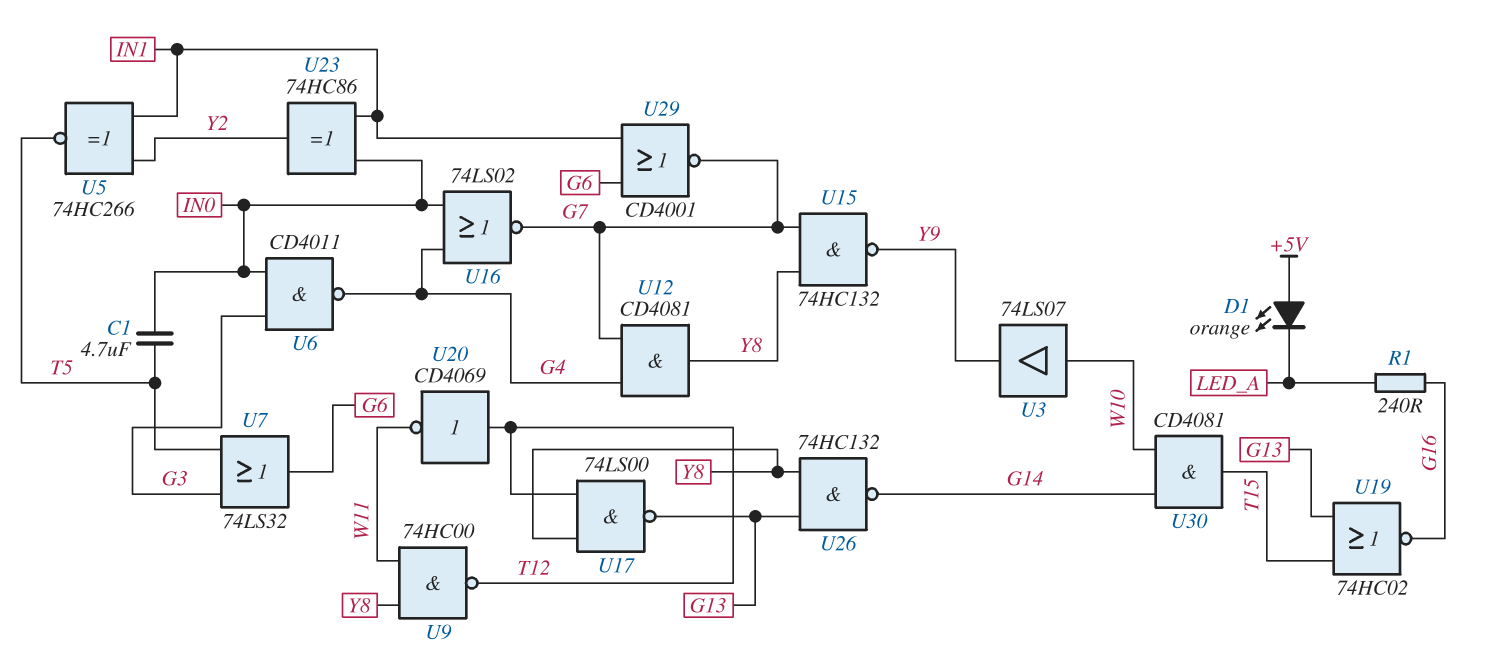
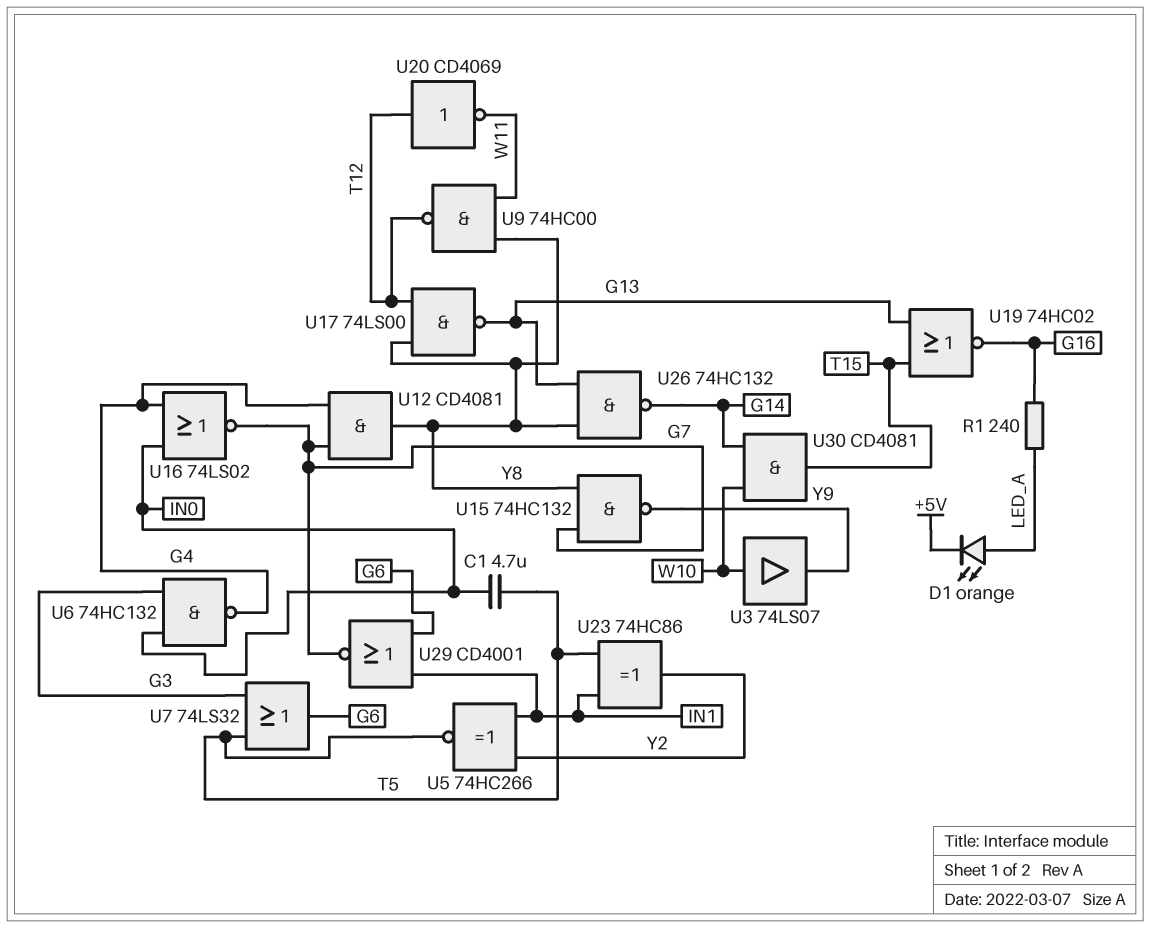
D1: LED orange (A +5V, K LED_A) -> LED orange (A LED_A, K +5V)
U6: NAND CD4011 (in G3, in IN0, out G4) -> NAND 74HC132 (in G3, in IN0, out G4)
U23: XOR 74HC86 (in IN0, in IN1, out Y2) -> XOR 74HC86 (in IN1, in T5, out Y2)

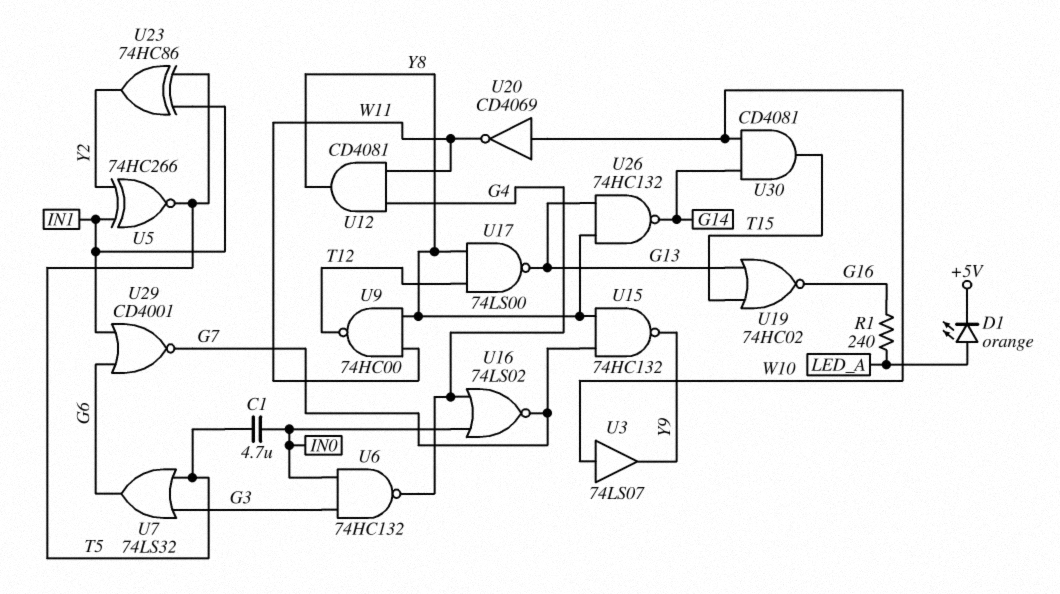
U12: AND CD4081 (in G4, in G7, out Y8) -> AND CD4081 (in G4, in W11, out Y8)
U20: NOT CD4069 (in T12, out W11) -> NOT CD4069 (in W10, out W11)

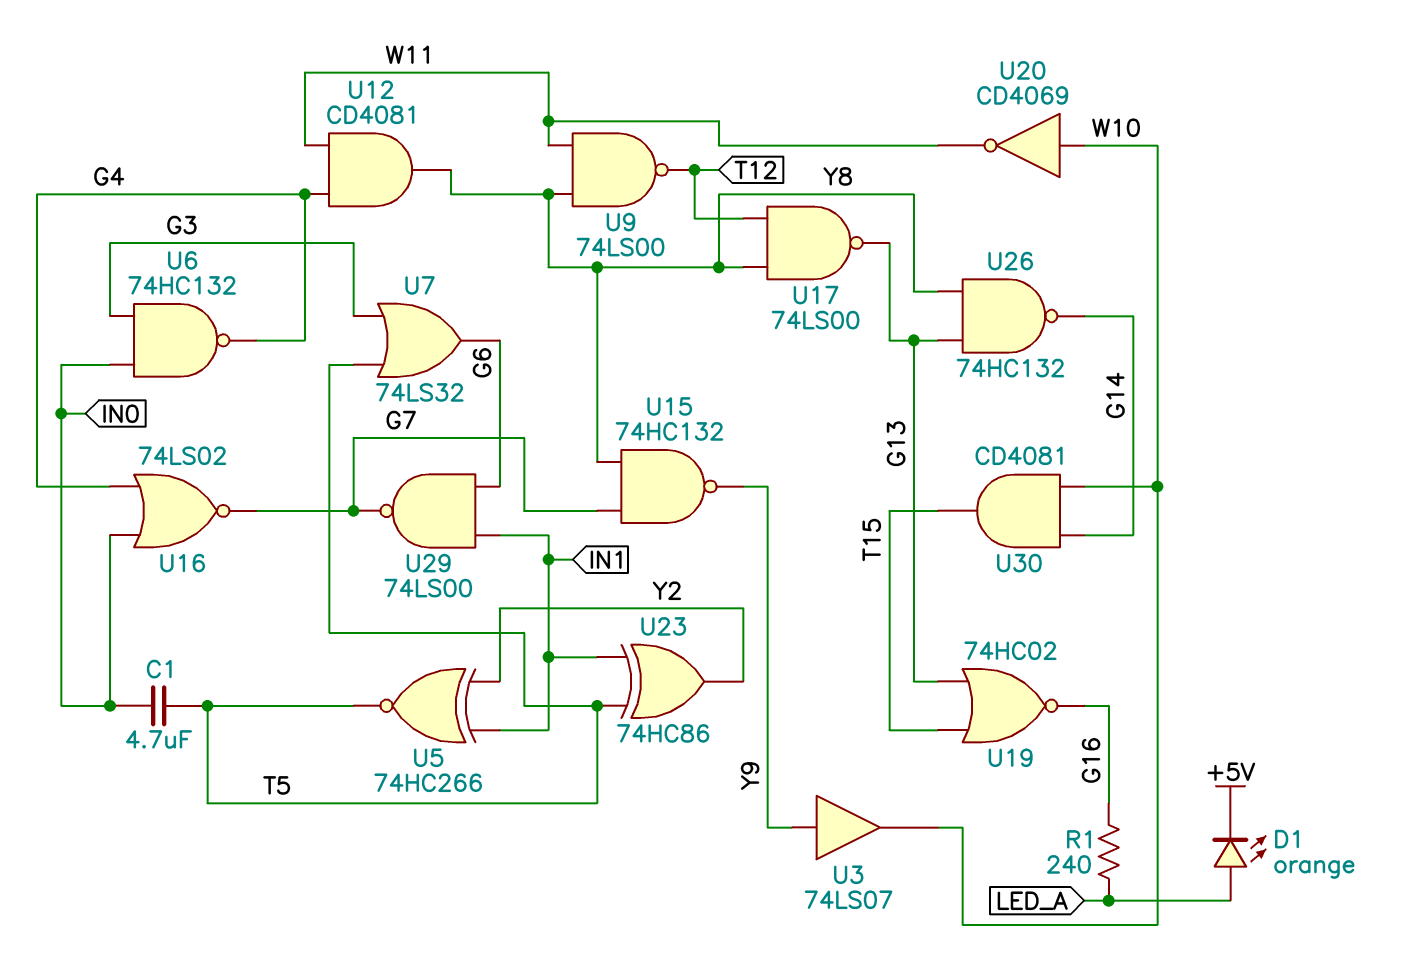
U3: buffer 74LS07 (in W10, out Y9) -> buffer 74LS07 (in Y9, out W10)
U9: NAND 74HC00 (in W11, in Y8, out T12) -> NAND 74LS00 (in W11, in Y8, out T12)
U29: NOR CD4001 (in G6, in IN1, out G7) -> NAND 74LS00 (in G6, in IN1, out G7)

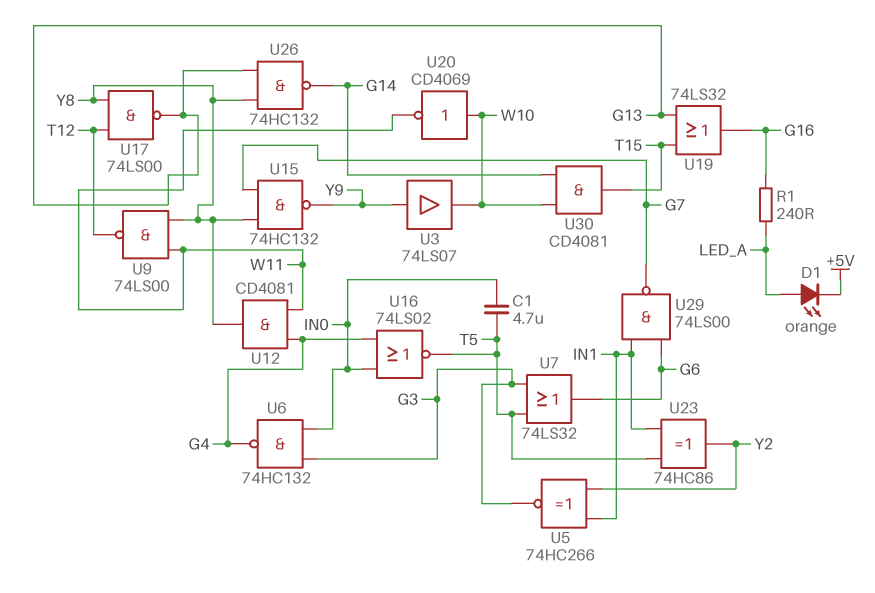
U5: XNOR 74HC266 (in IN1, in Y2, out T5) -> XNOR 74HC266 (in IN1, in Y2, out G3)
U16: NOR 74LS02 (in G4, in IN0, out G7) -> NOR 74LS02 (in G4, in IN0, out T5)
U19: NOR 74HC02 (in G13, in T15, out G16) -> OR 74LS32 (in G13, in T15, out G16)

